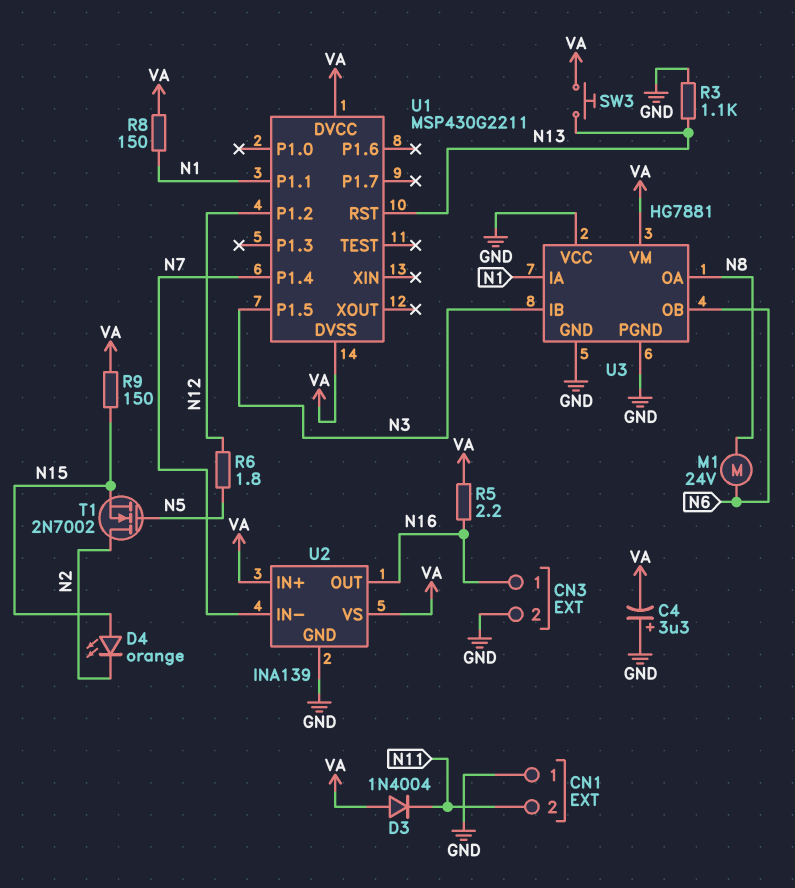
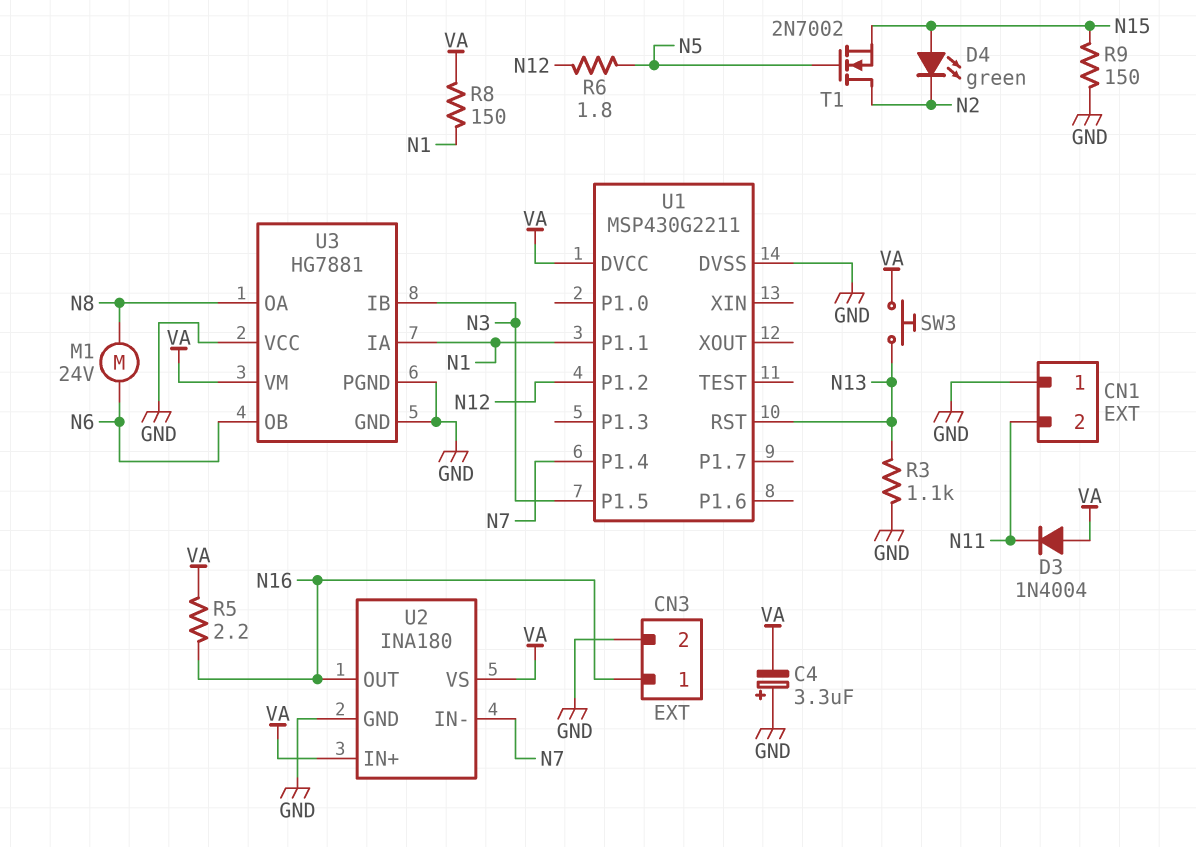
D4: LED orange (A N15, K N2) -> LED green (A N15, K N2)
R9: 150 (N15, VA) -> 150 (GND, N15)
U1 pin DVSS: VA -> GND
U2: INA139 -> INA180

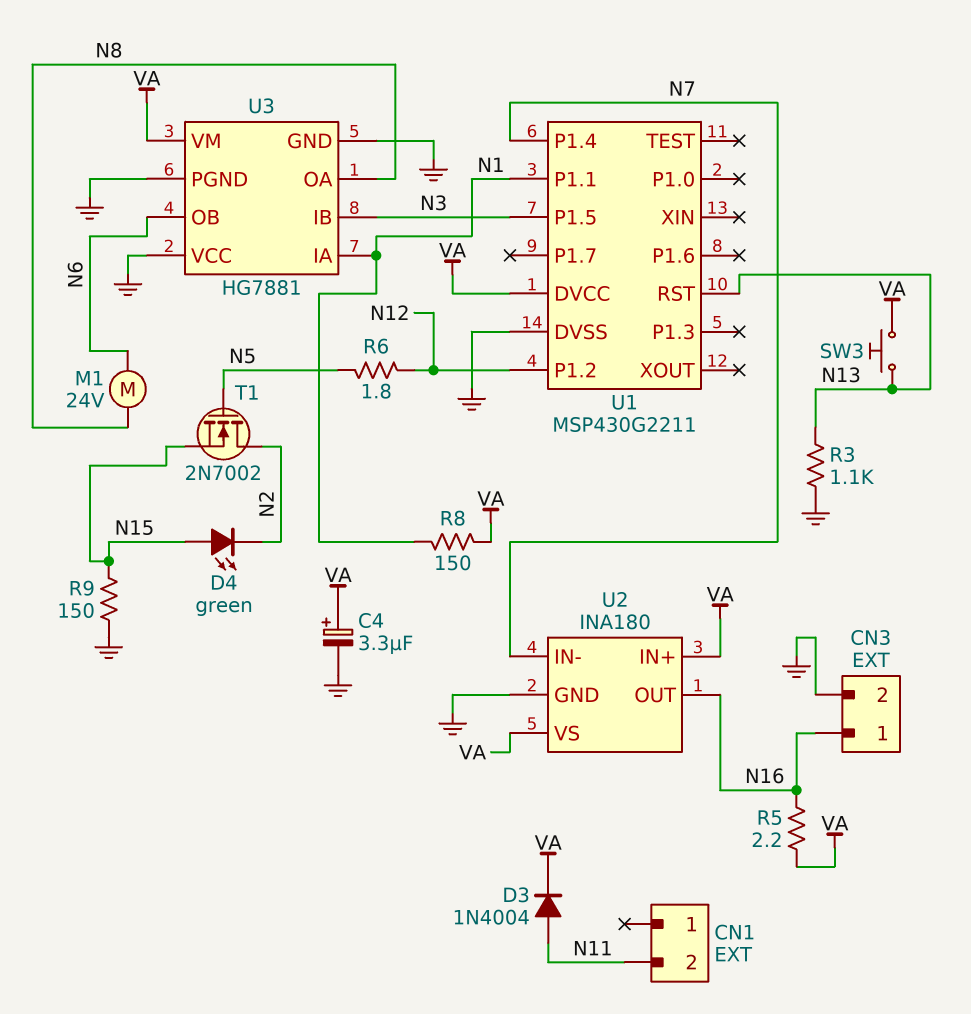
C4: 3.3uF (plus GND, minus VA) -> 3.3uF (plus VA, minus GND)
CN1 pin 1: GND -> none
D3: diode 1N4004 (A VA, K N11) -> diode 1N4004 (A N11, K VA)

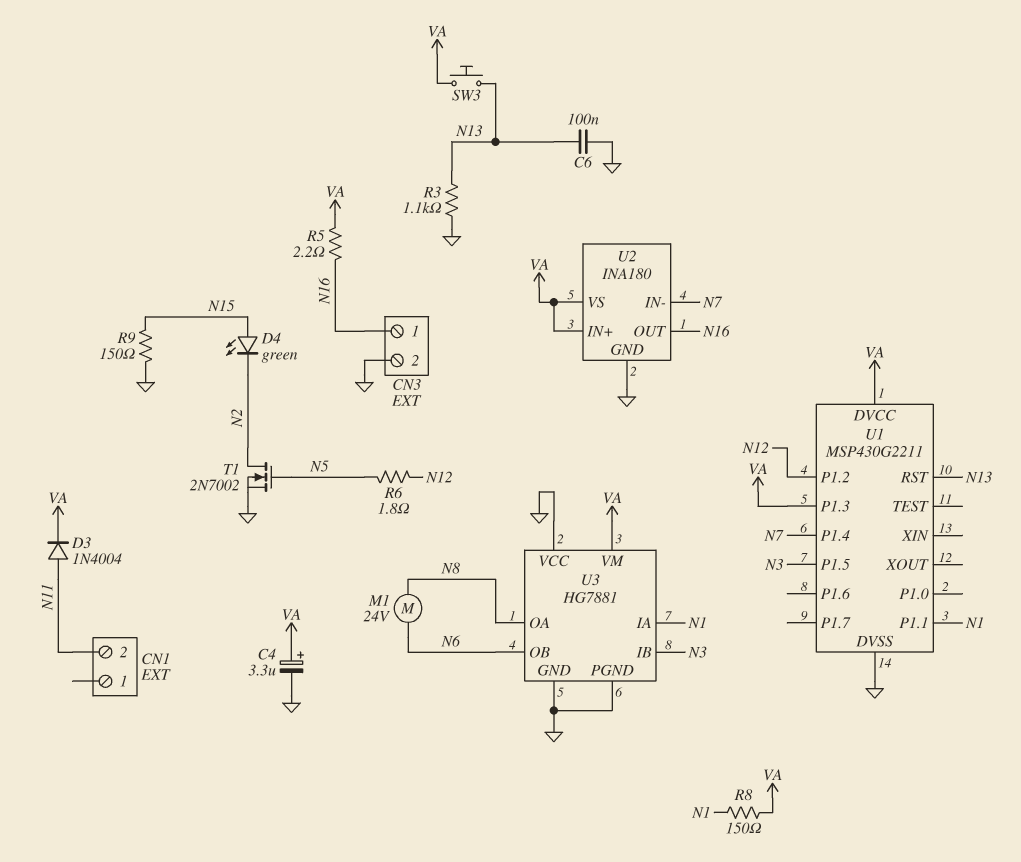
C6: none -> 100nF (GND, N13)
T1: NMOS 2N7002 (G N5, D N2, S N15) -> NMOS 2N7002 (G N5, D N2, S GND)
U1 pin P1.3: none -> VA

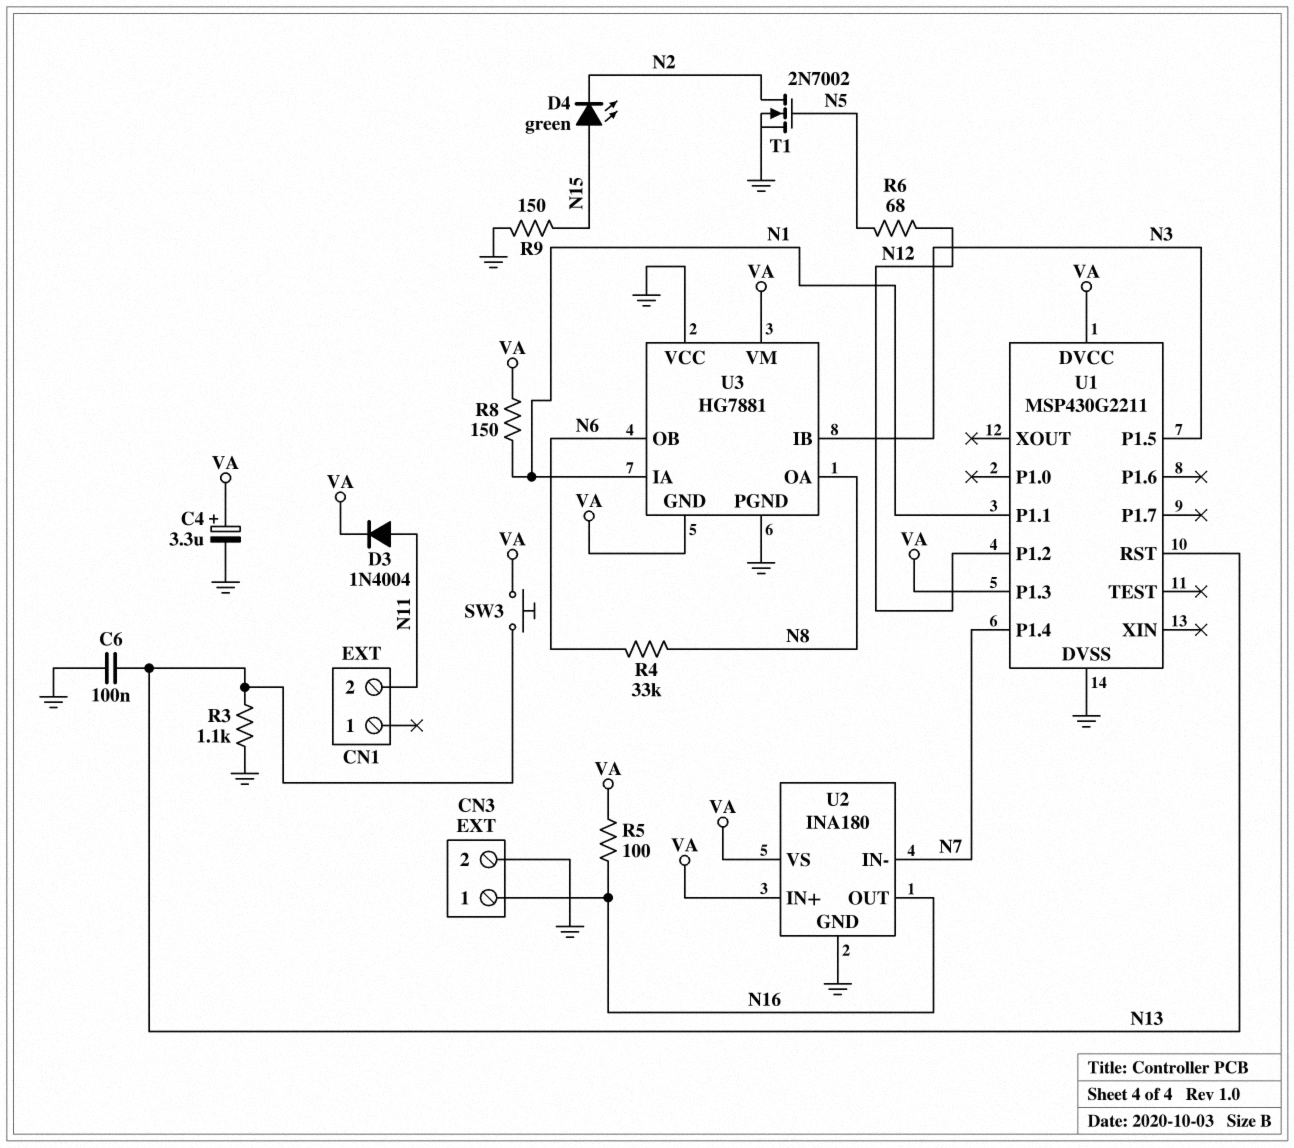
M1: motor 24V (N6, N8) -> none
R4: none -> 33k (N6, N8)
R5: 2.2 (N16, VA) -> 100 (N16, VA)
R6: 1.8 (N5, N12) -> 68 (N5, N12)
U3 pin GND: GND -> VA

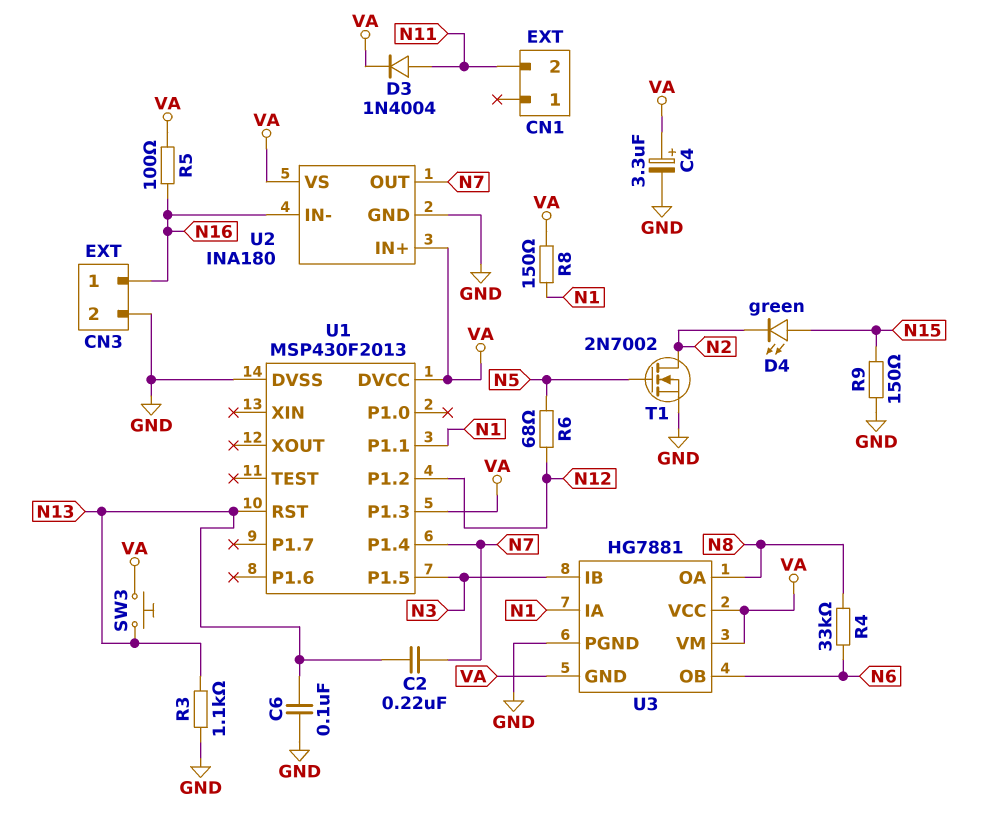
C2: none -> 220nF (N7, N13)
U1: MSP430G2211 -> MSP430F2013
U2 pin IN-: N7 -> N16
U2 pin OUT: N16 -> N7
U3 pin VCC: GND -> VA

